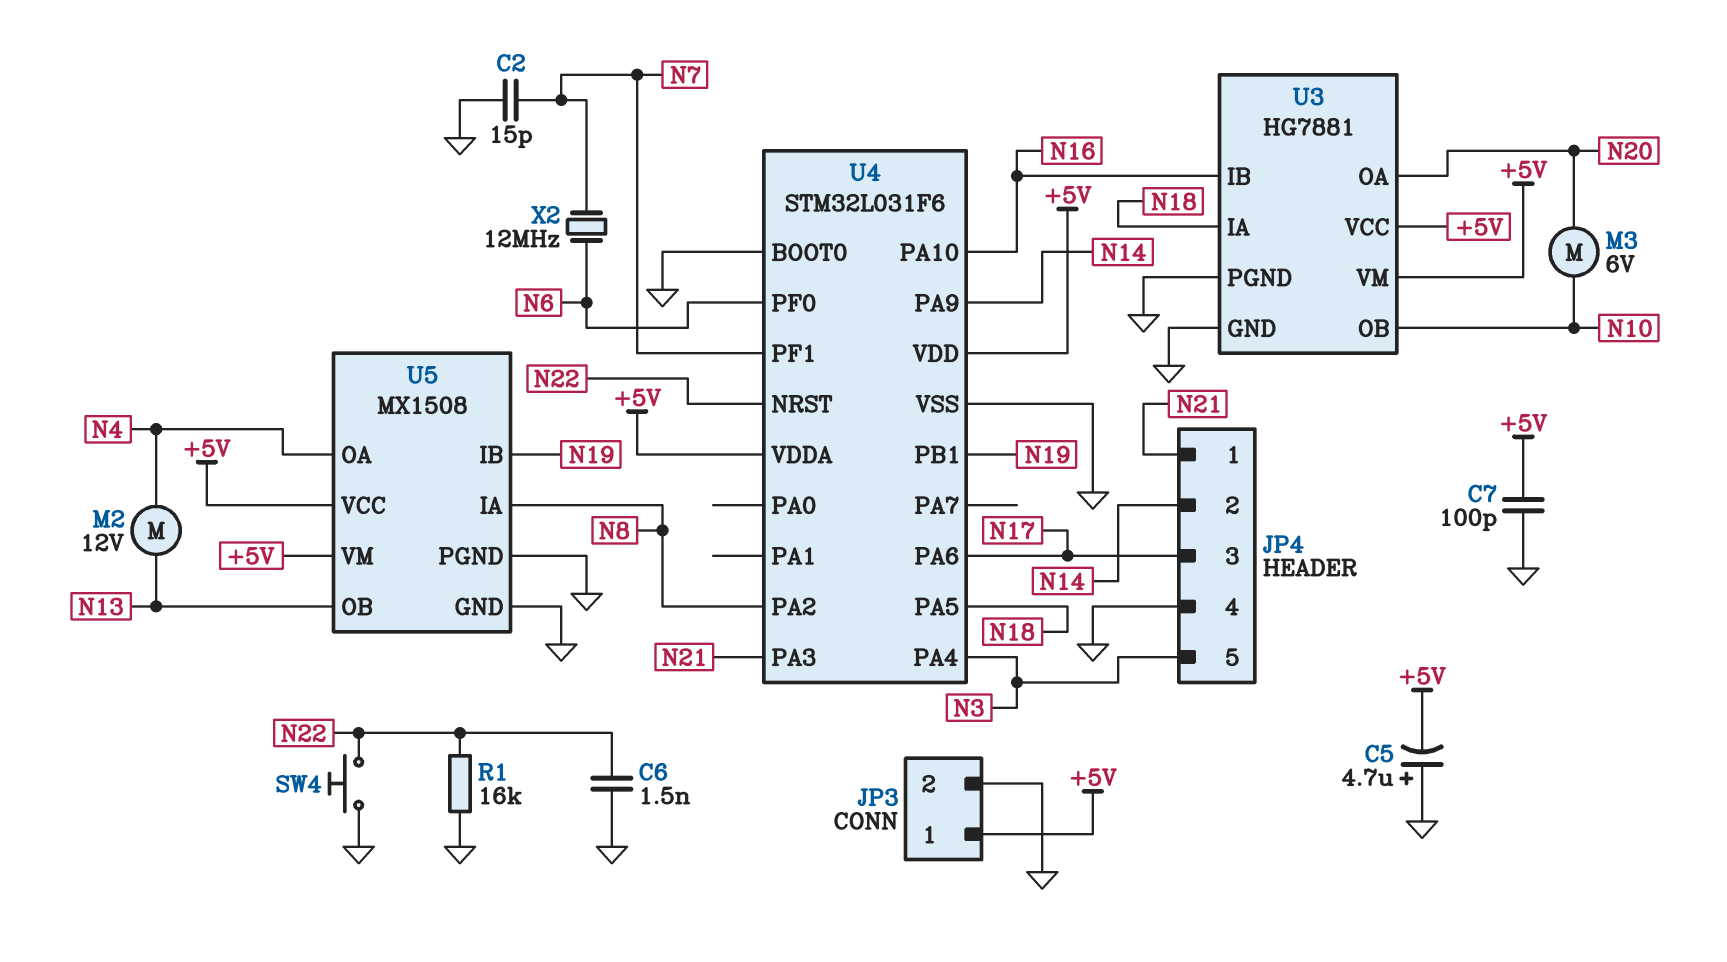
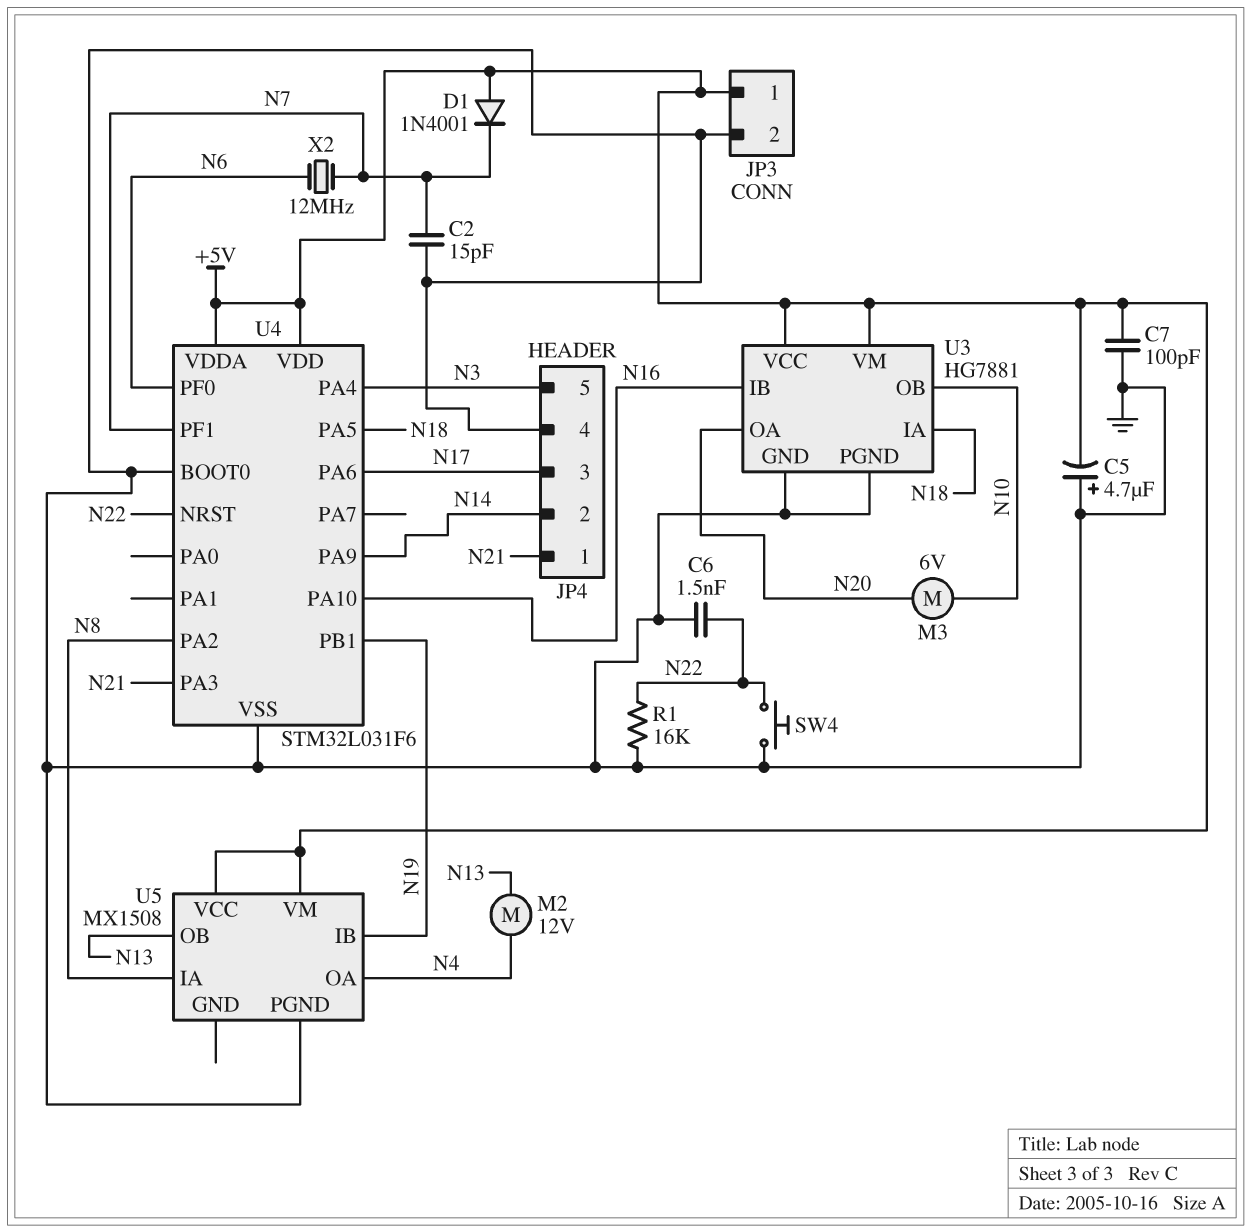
D1: none -> diode 1N4001 (A +5V, K N7)
U5 pin GND: GND -> none

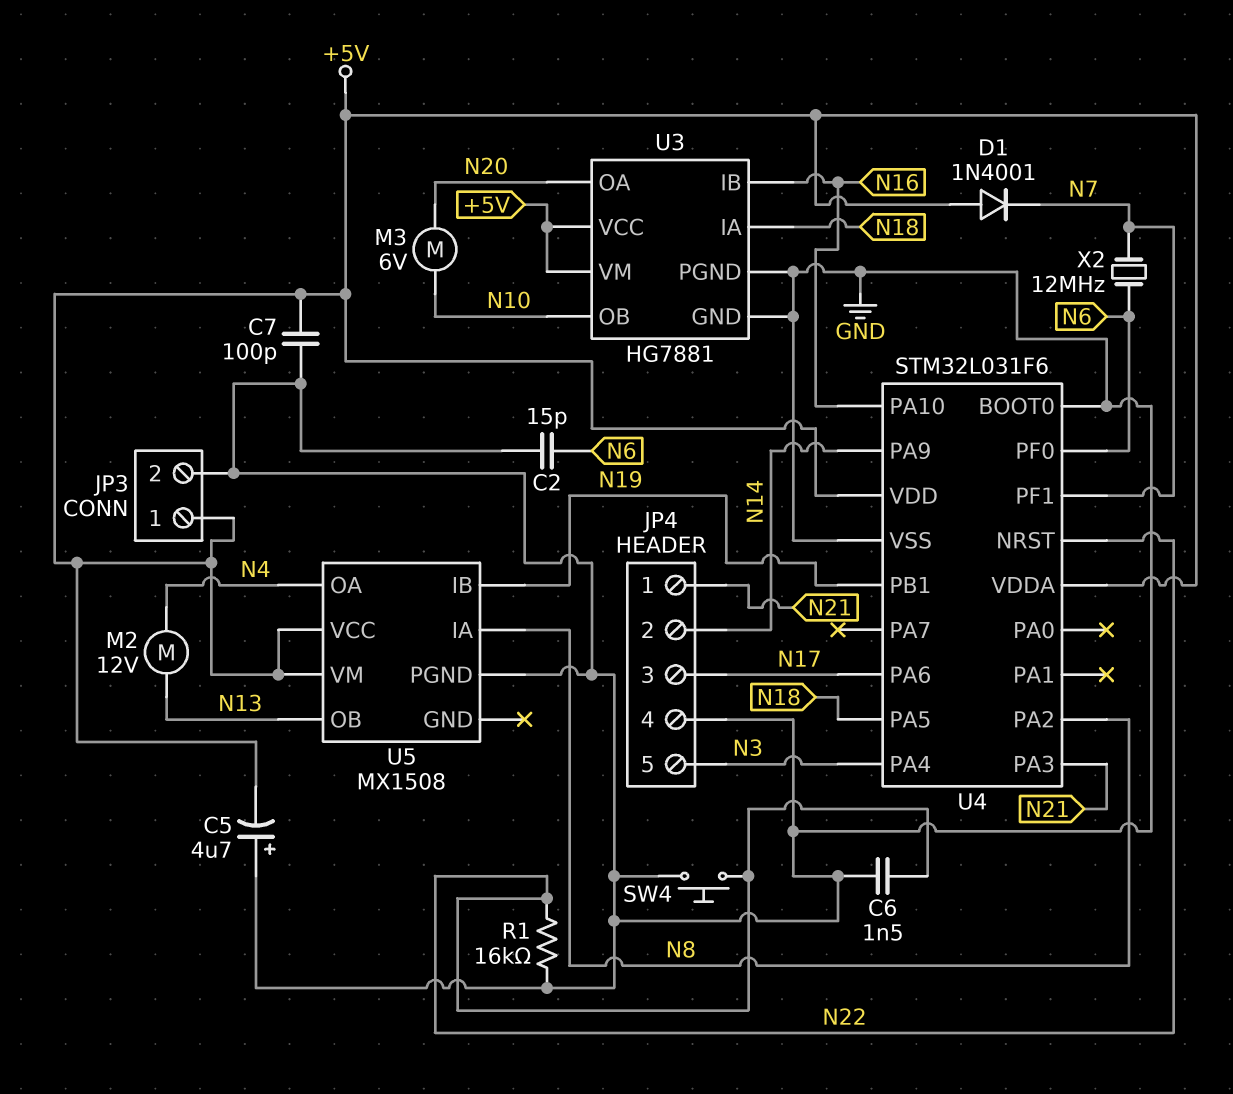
C2: 15pF (GND, N7) -> 15pF (GND, N6)

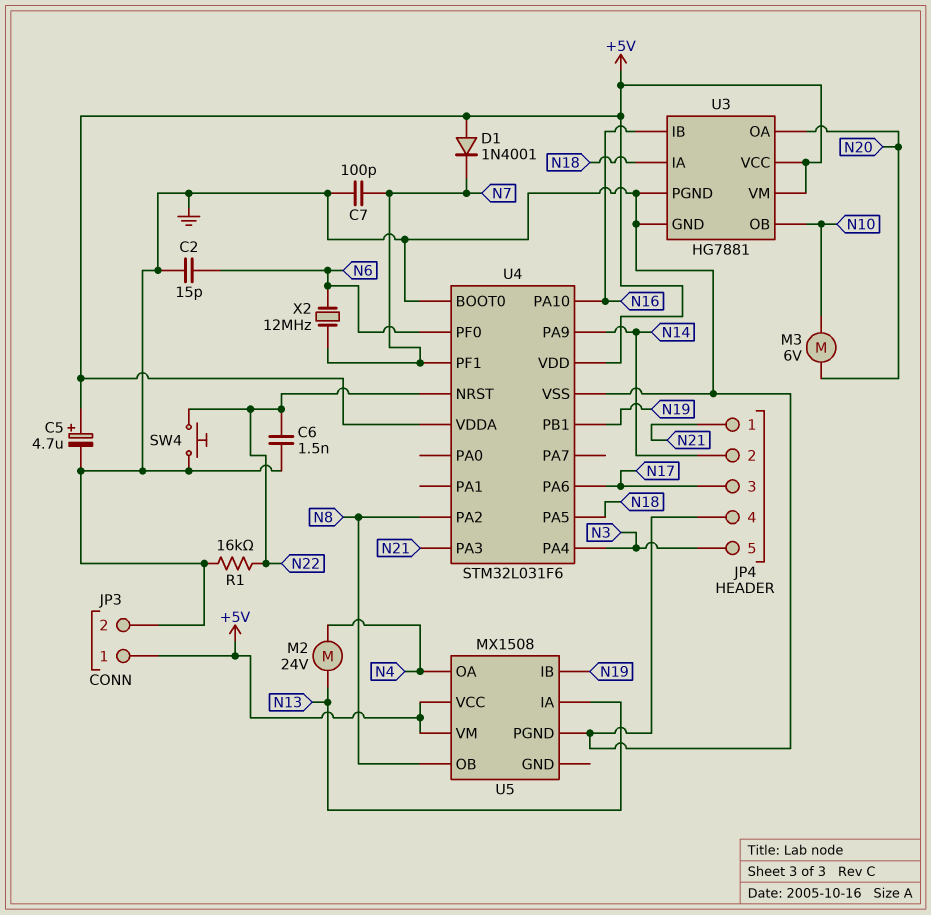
C5: 4.7uF (plus GND, minus +5V) -> 4.7uF (plus +5V, minus GND)
C7: 100pF (+5V, GND) -> 100pF (GND, N7)
M2: motor 12V (N4, N13) -> motor 24V (N4, N13)
U5 pin IA: N8 -> N13
U5 pin OB: N13 -> N8

